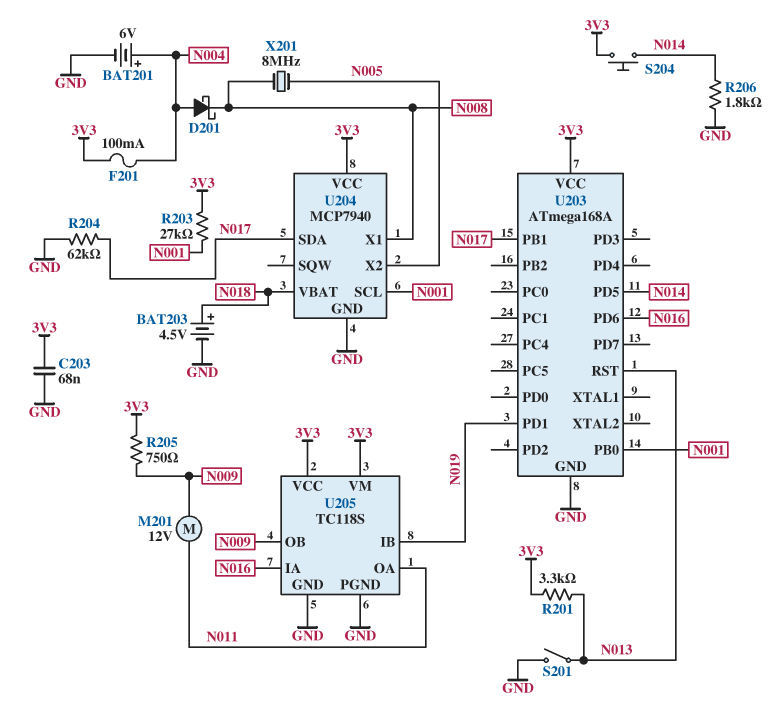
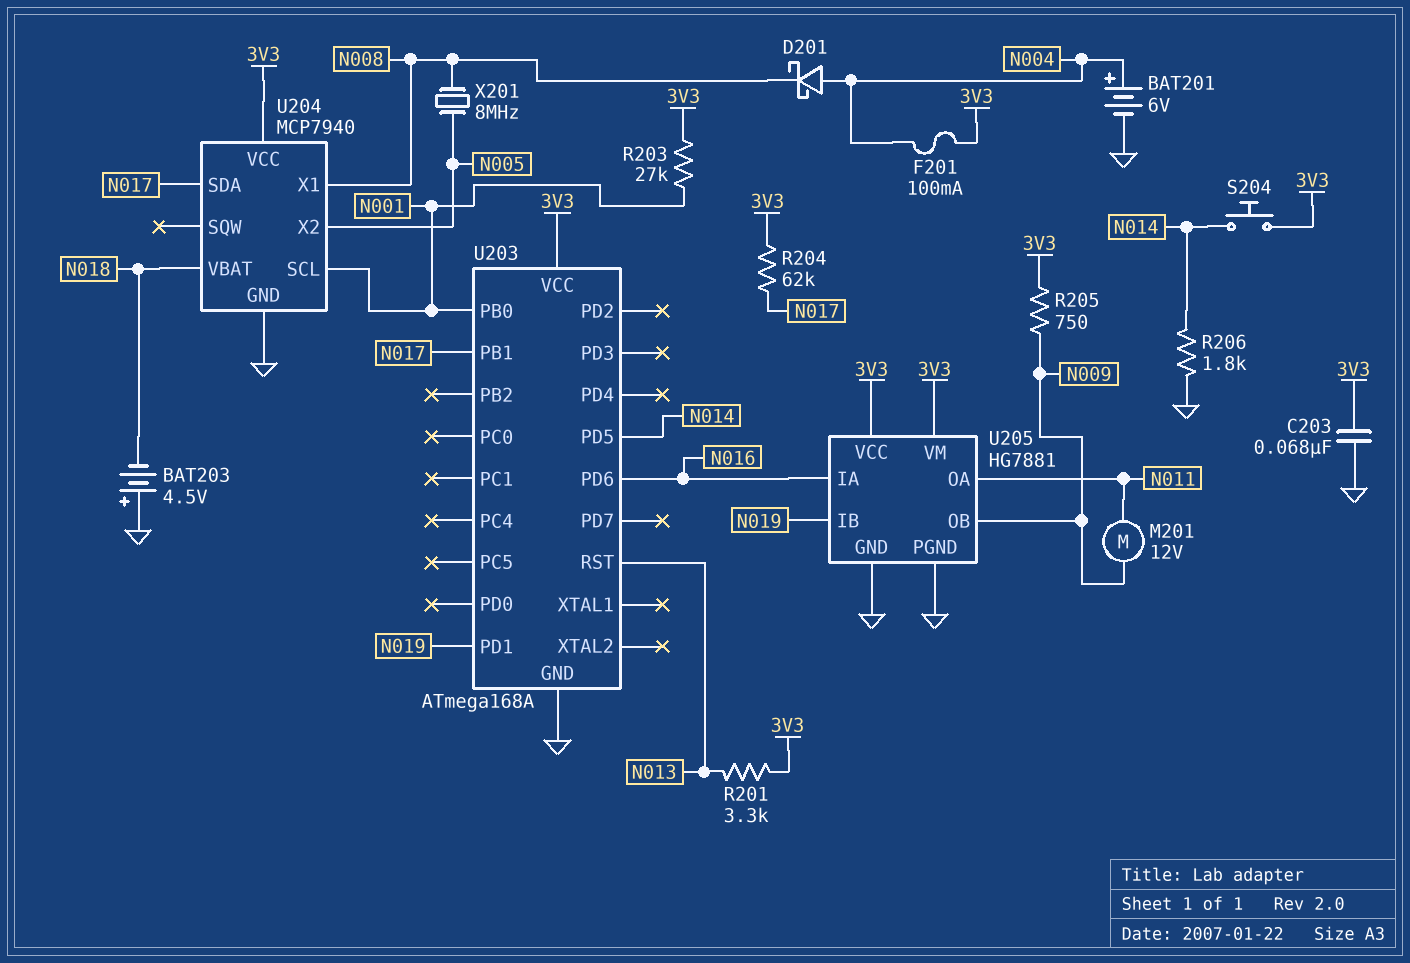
BAT203: 4.5V (plus N018, minus GND) -> 4.5V (plus GND, minus N018)
R204: 62k (GND, N017) -> 62k (3V3, N017)
S201: switch (GND, N013) -> none
U205: TC118S -> HG7881

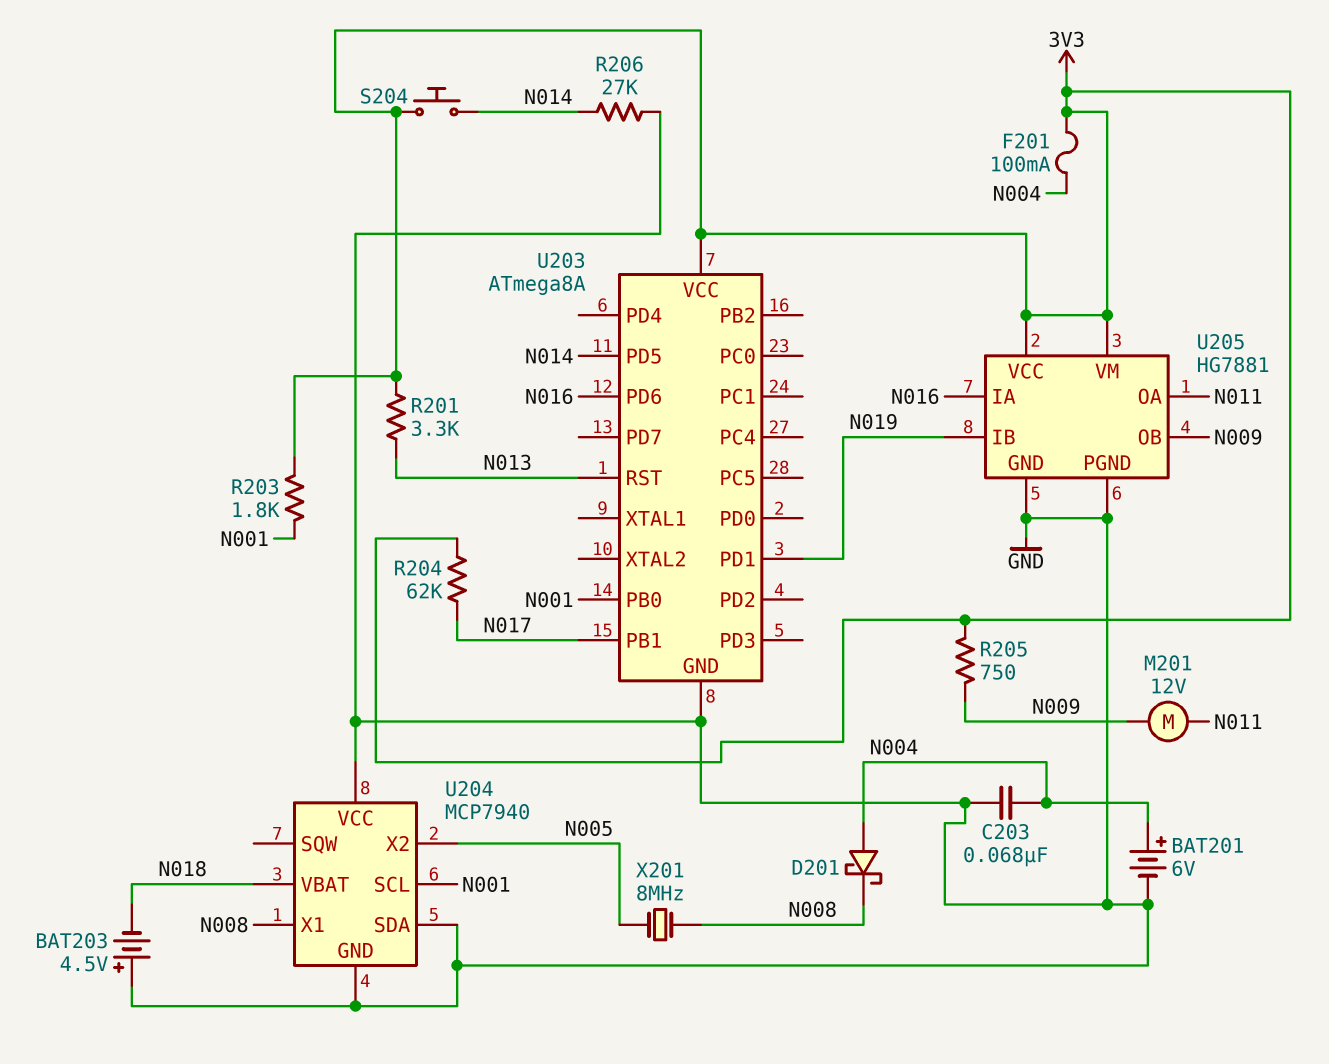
C203: 68nF (3V3, GND) -> 68nF (GND, N004)
R203: 27k (3V3, N001) -> 1.8k (3V3, N001)
R206: 1.8k (GND, N014) -> 27k (GND, N014)
U203: ATmega168A -> ATmega8A
U204 pin SDA: N017 -> GND
U204 pin VCC: 3V3 -> GND

